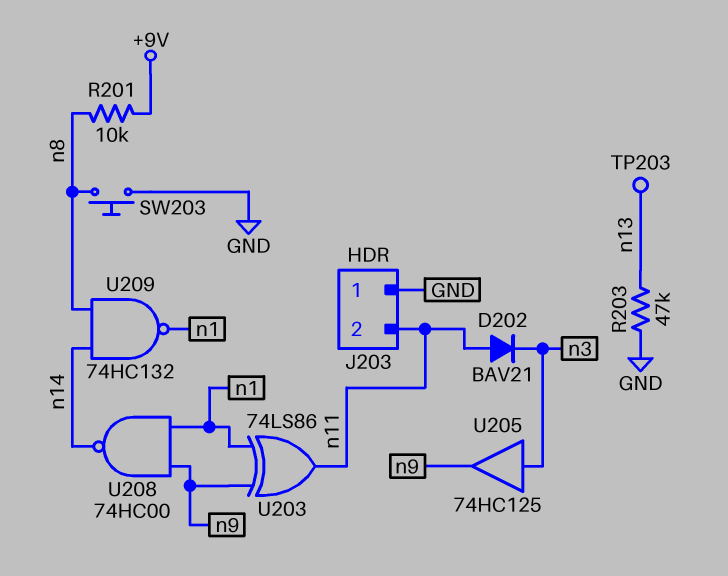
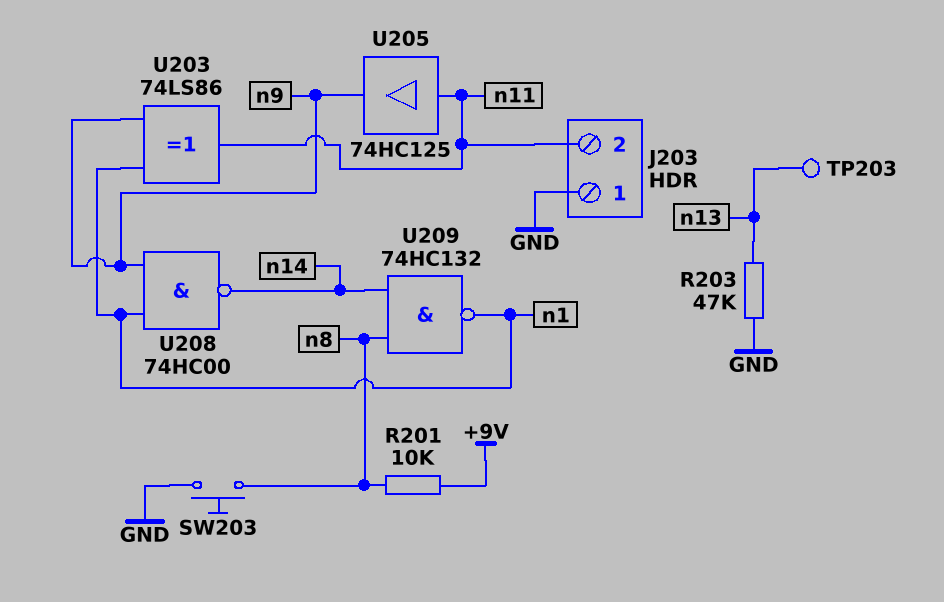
D202: diode BAV21 (A n11, K n3) -> none
U205: buffer 74HC125 (in n3, out n9) -> buffer 74HC125 (in n11, out n9)

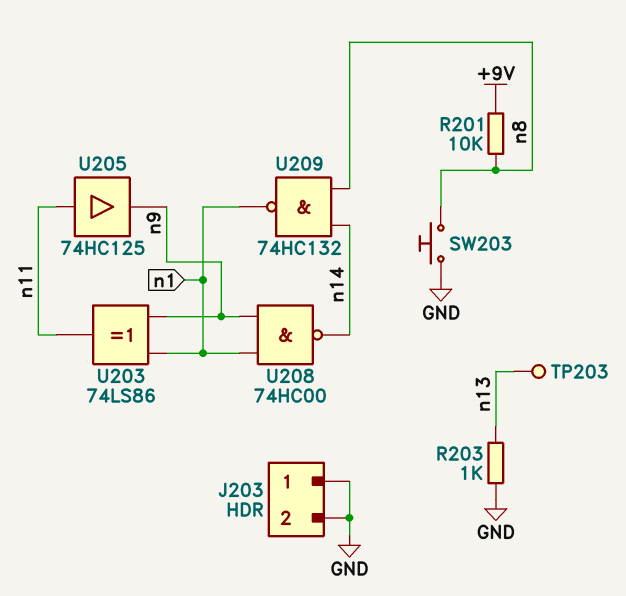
J203 pin 2: n11 -> GND
R203: 47k (GND, n13) -> 1k (GND, n13)

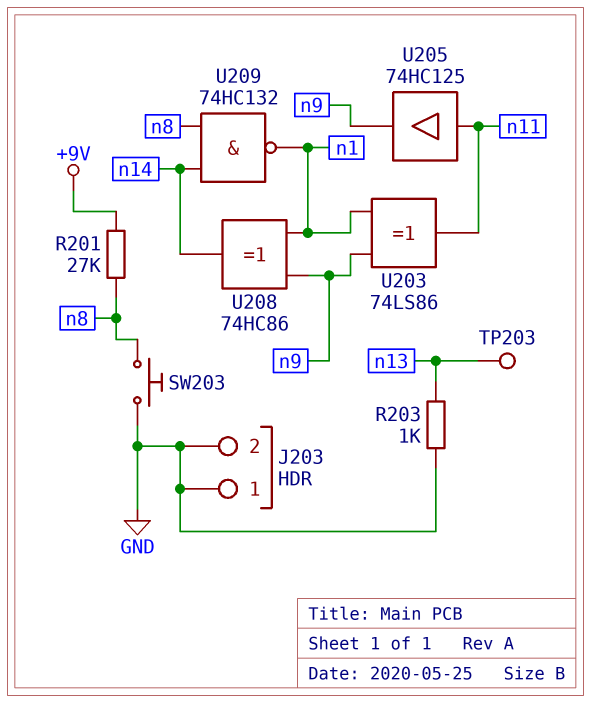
R201: 10k (+9V, n8) -> 27k (+9V, n8)
U208: NAND 74HC00 (in n1, in n9, out n14) -> XOR 74HC86 (in n1, in n9, out n14)

